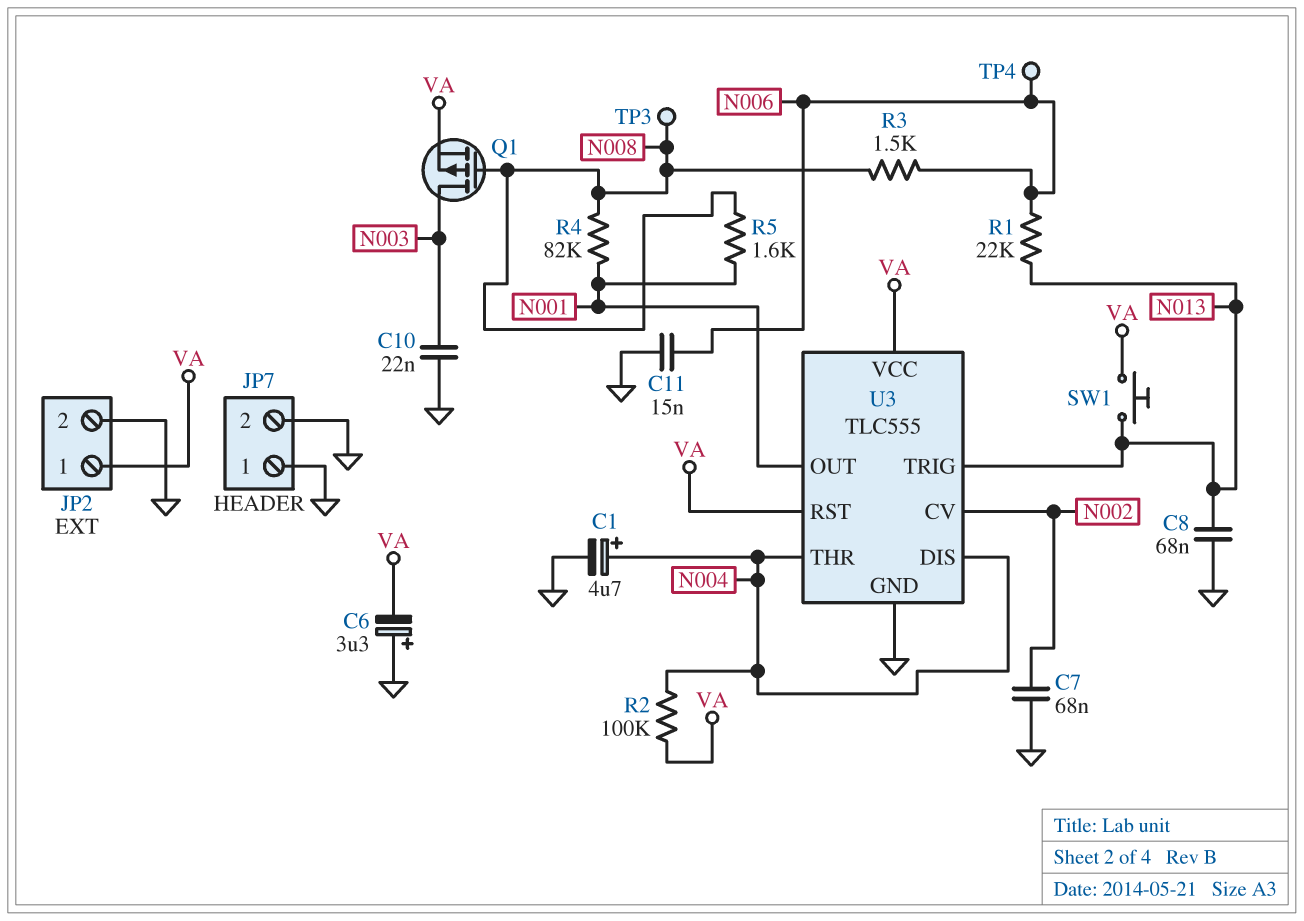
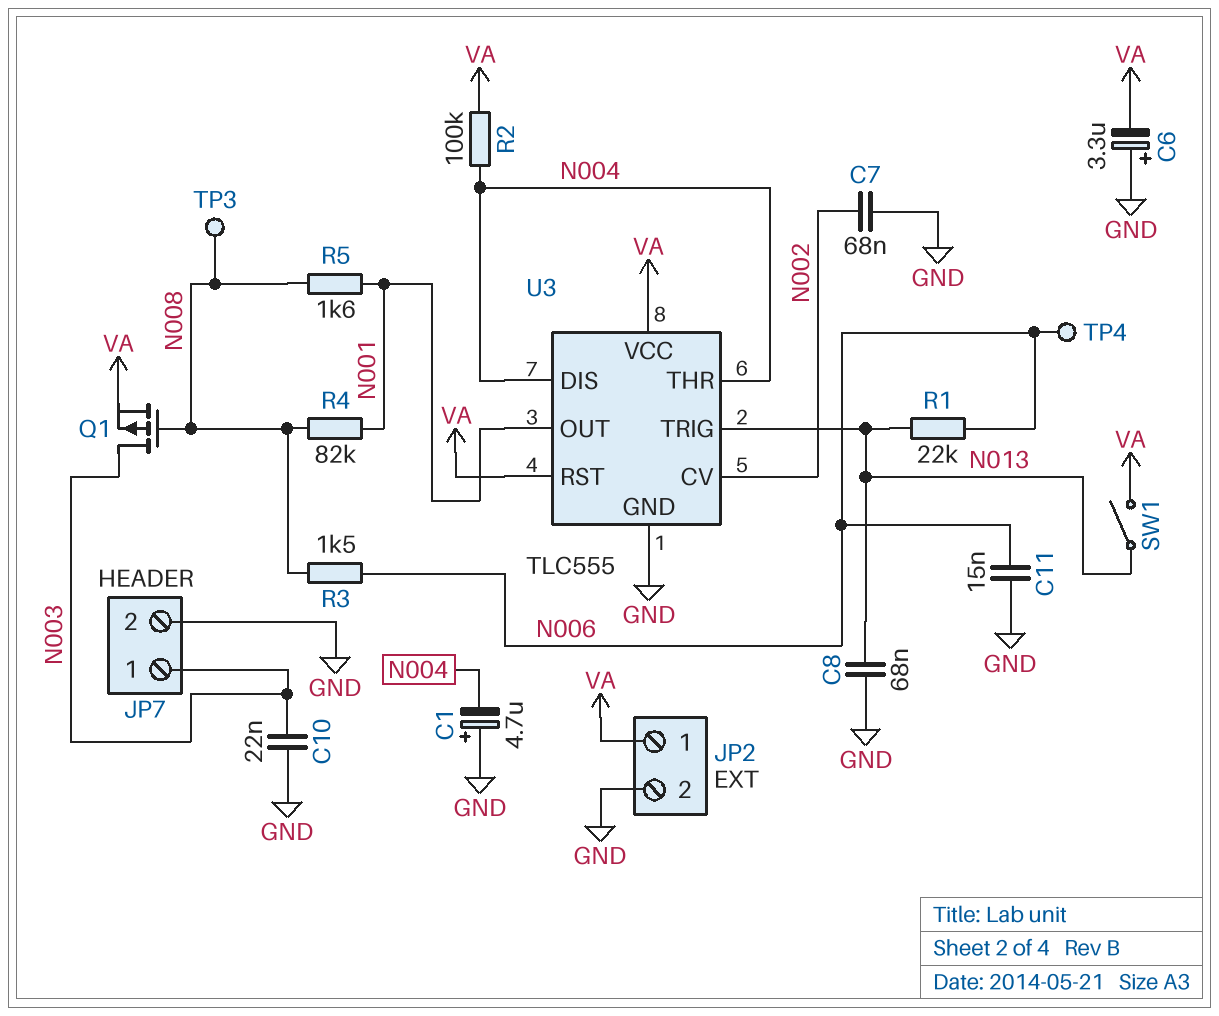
C1: 4.7uF (plus N004, minus GND) -> 4.7uF (plus GND, minus N004)
JP7 pin 1: GND -> N003
SW1: button (N013, VA) -> switch (N013, VA)

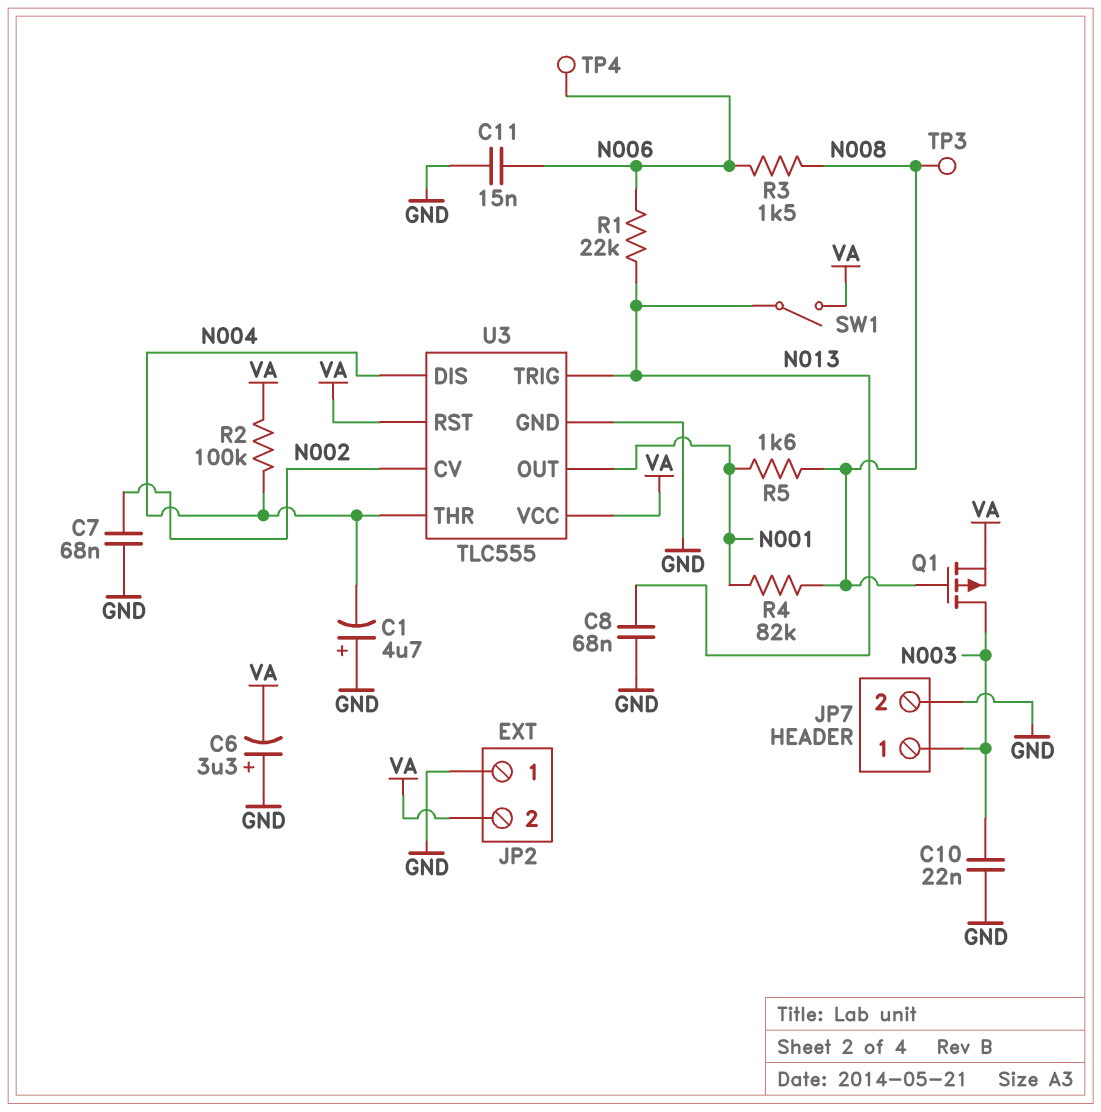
JP2 pin 1: VA -> GND
JP2 pin 2: GND -> VA

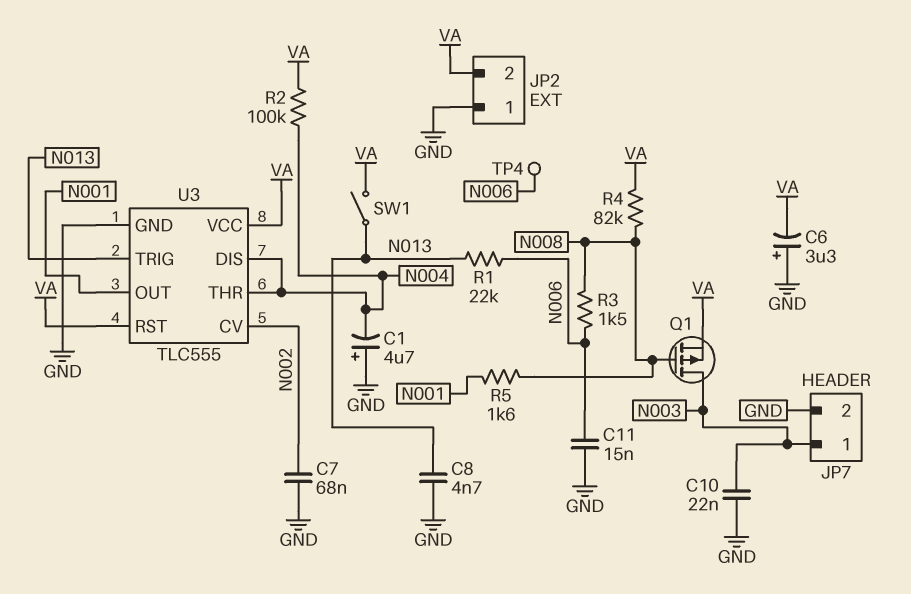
C8: 68nF (GND, N013) -> 4.7nF (GND, N013)
R4: 82k (N001, N008) -> 82k (N008, VA)
TP3: test point (N008) -> none

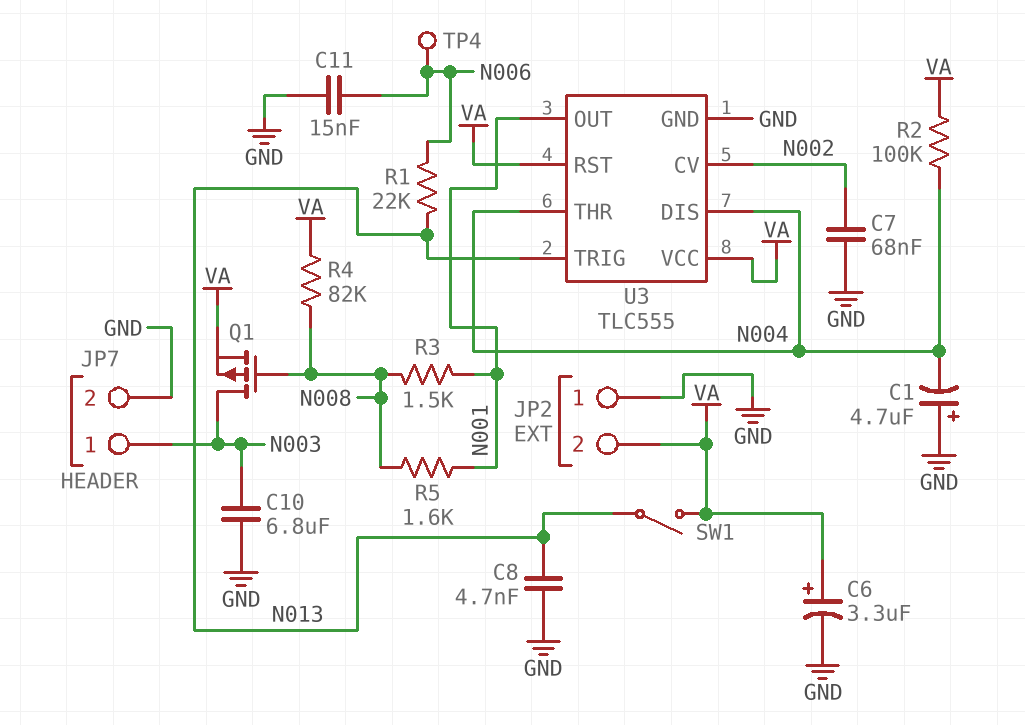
C6: 3.3uF (plus GND, minus VA) -> 3.3uF (plus VA, minus GND)
C10: 22nF (GND, N003) -> 6.8uF (GND, N003)
R3: 1.5k (N006, N008) -> 1.5k (N001, N008)

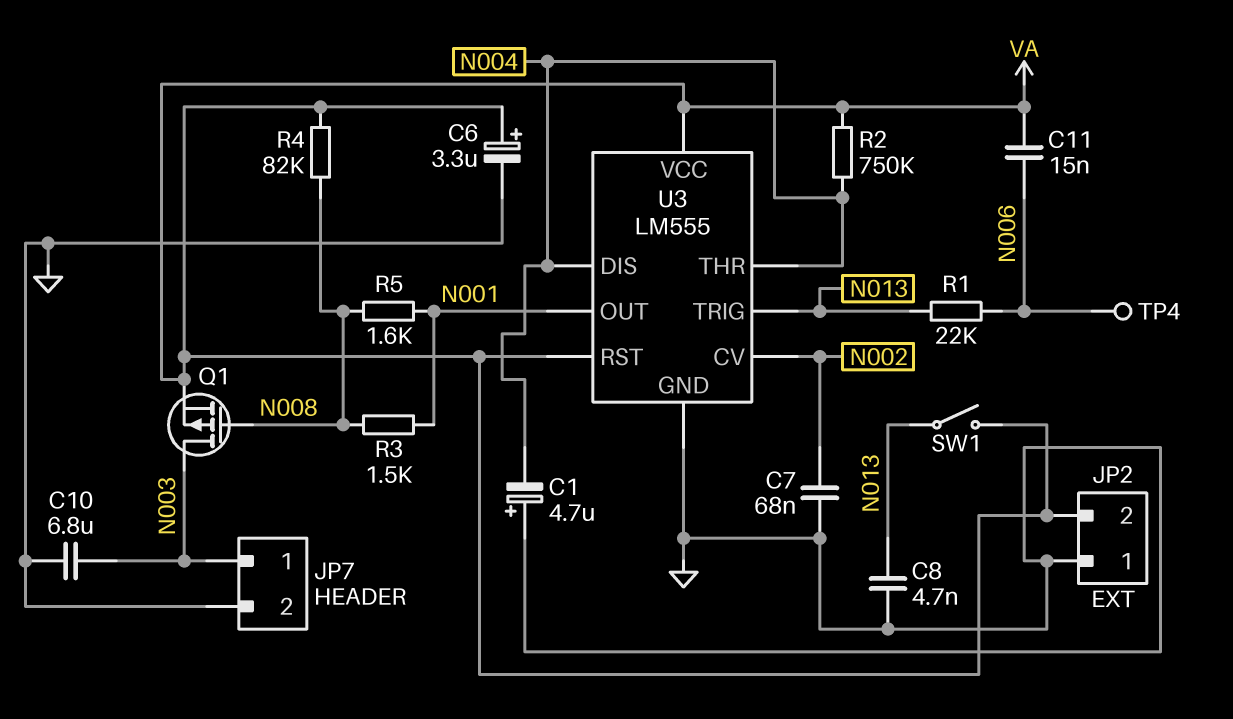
C11: 15nF (GND, N006) -> 15nF (N006, VA)
R2: 100k (N004, VA) -> 750k (N004, VA)
U3: TLC555 -> LM555

